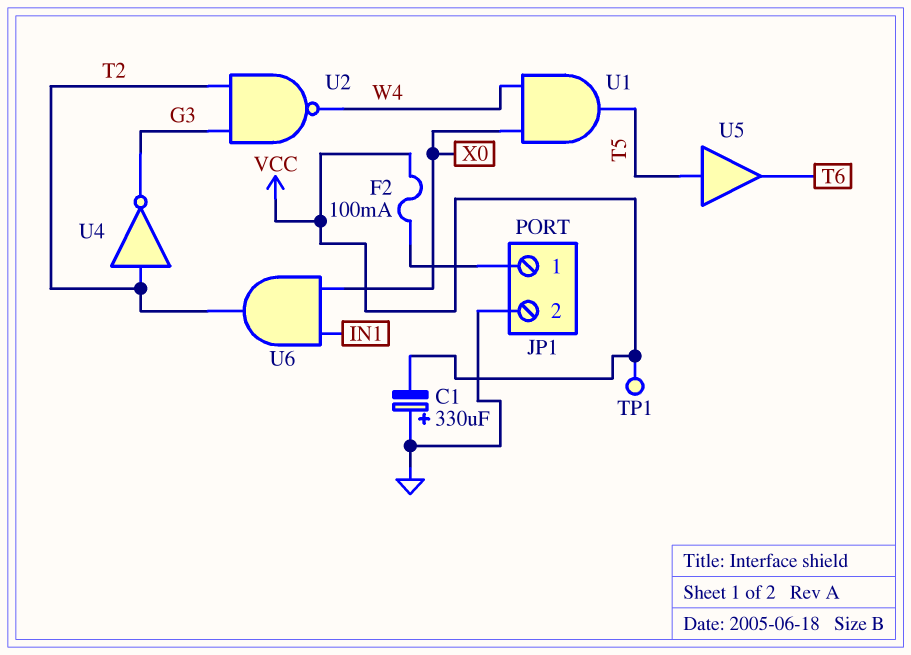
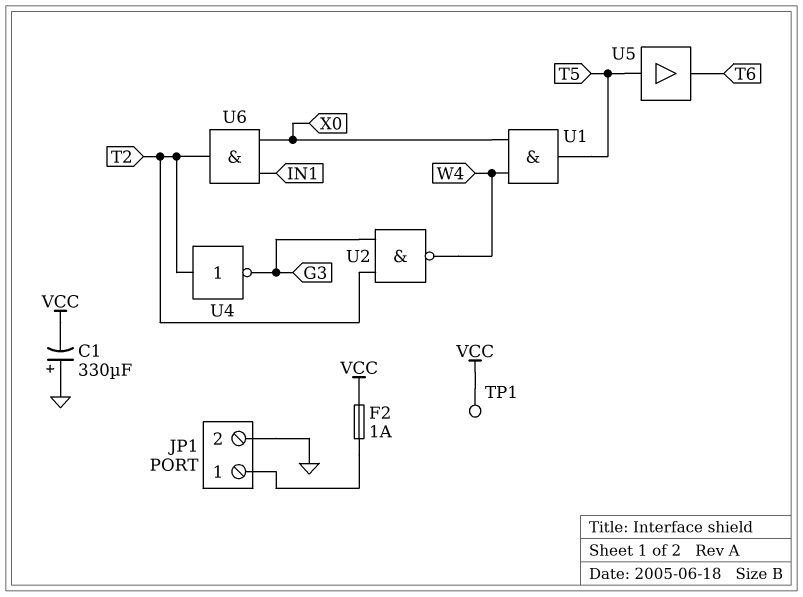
F2: 100mA (JP1/1, VCC) -> 1A (JP1/1, VCC)

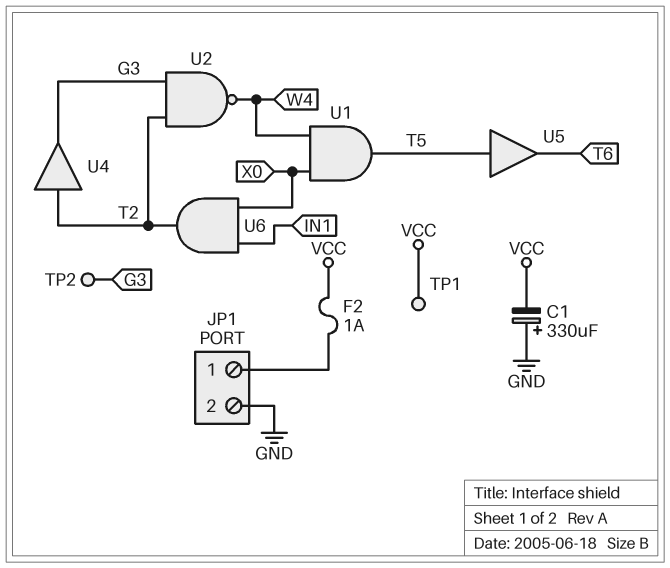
TP2: none -> test point (G3)
U4: NOT (in T2, out G3) -> buffer (in T2, out G3)

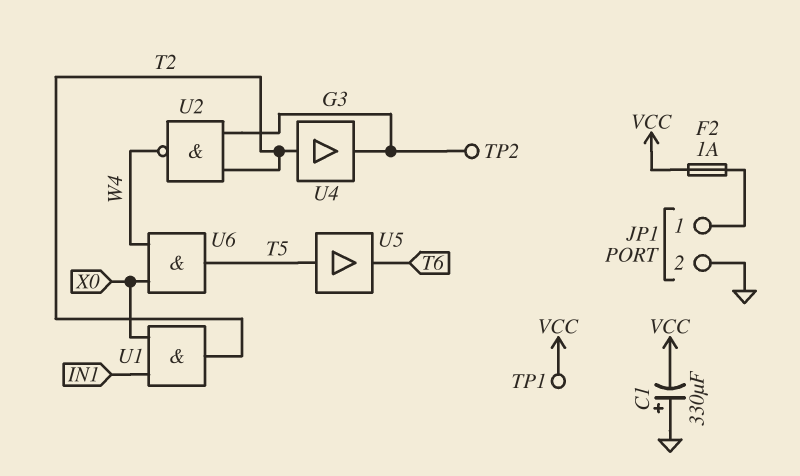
U1: AND (in W4, in X0, out T5) -> AND (in IN1, in X0, out T2)
U6: AND (in IN1, in X0, out T2) -> AND (in W4, in X0, out T5)

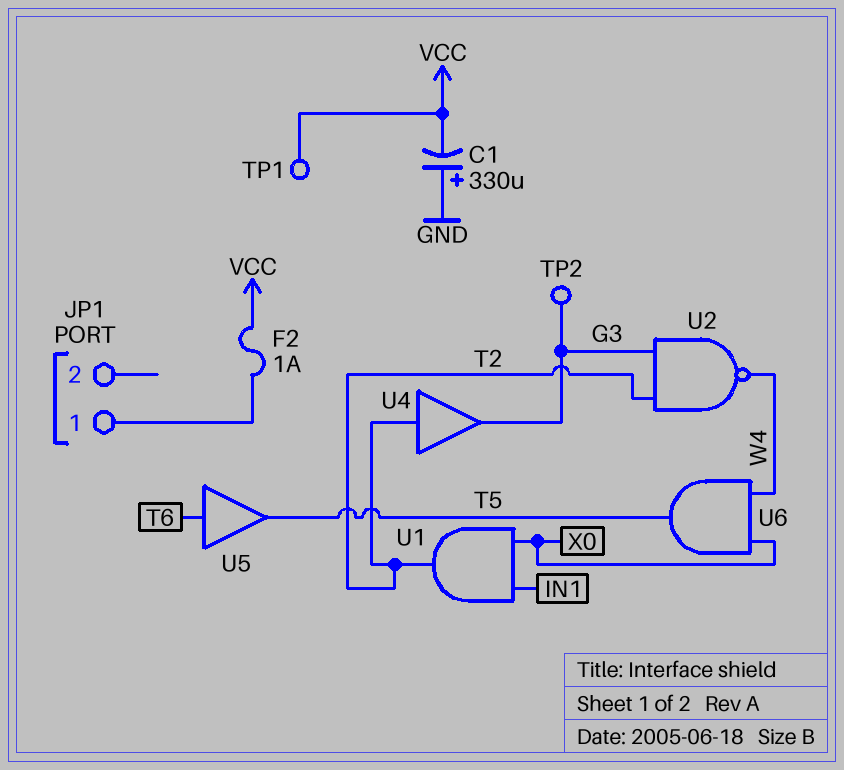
JP1 pin 2: GND -> none
U5: buffer (in T5, out T6) -> buffer (in T6, out T5)

